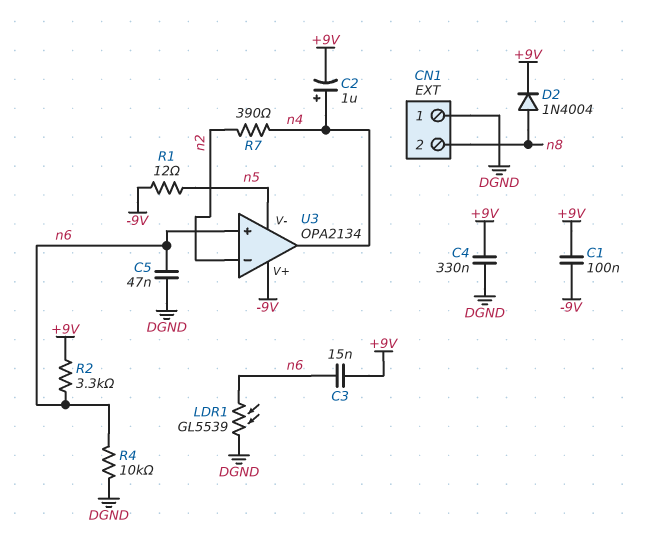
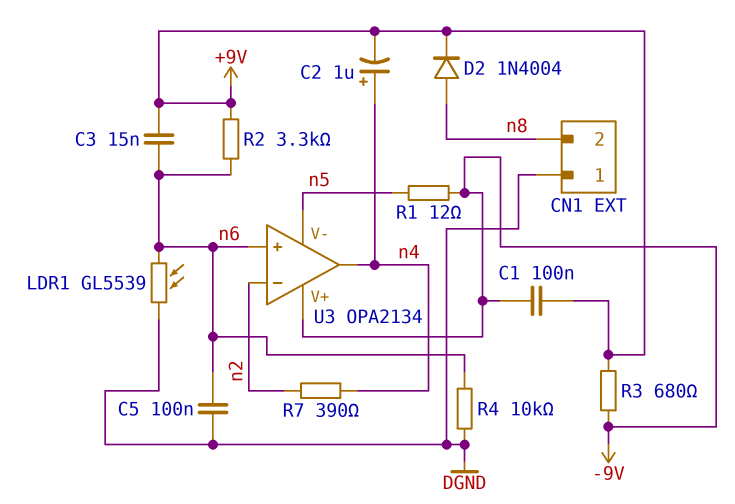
C4: 330nF (+9V, DGND) -> none
C5: 47nF (DGND, n6) -> 100nF (DGND, n6)
R3: none -> 680 (+9V, -9V)

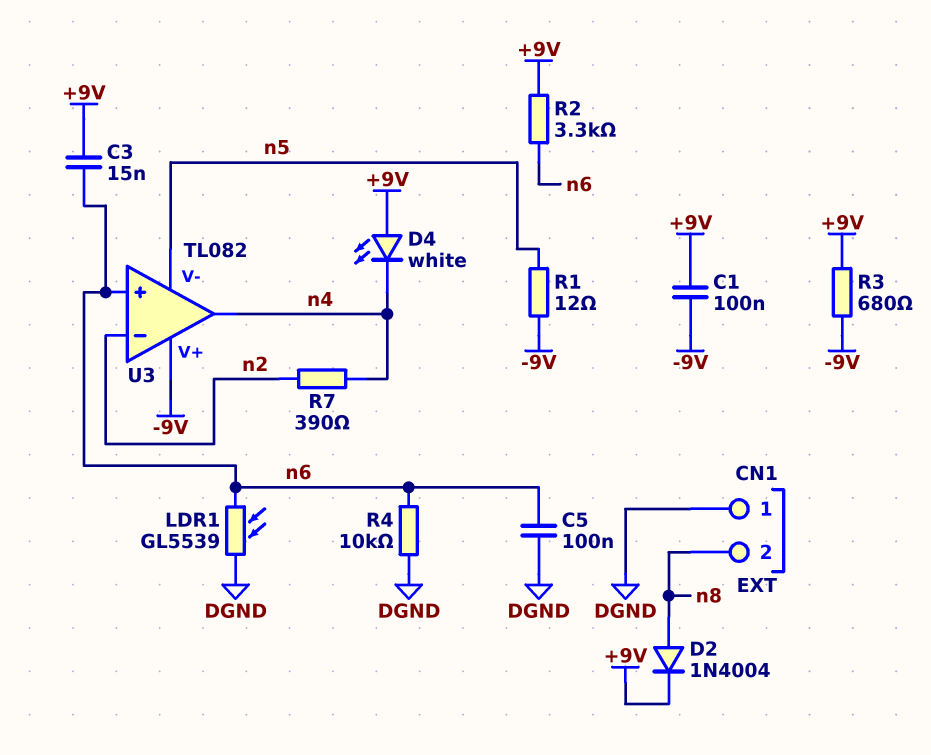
C2: 1uF (plus n4, minus +9V) -> none
D4: none -> LED white (A +9V, K n4)
U3: OPA2134 -> TL082

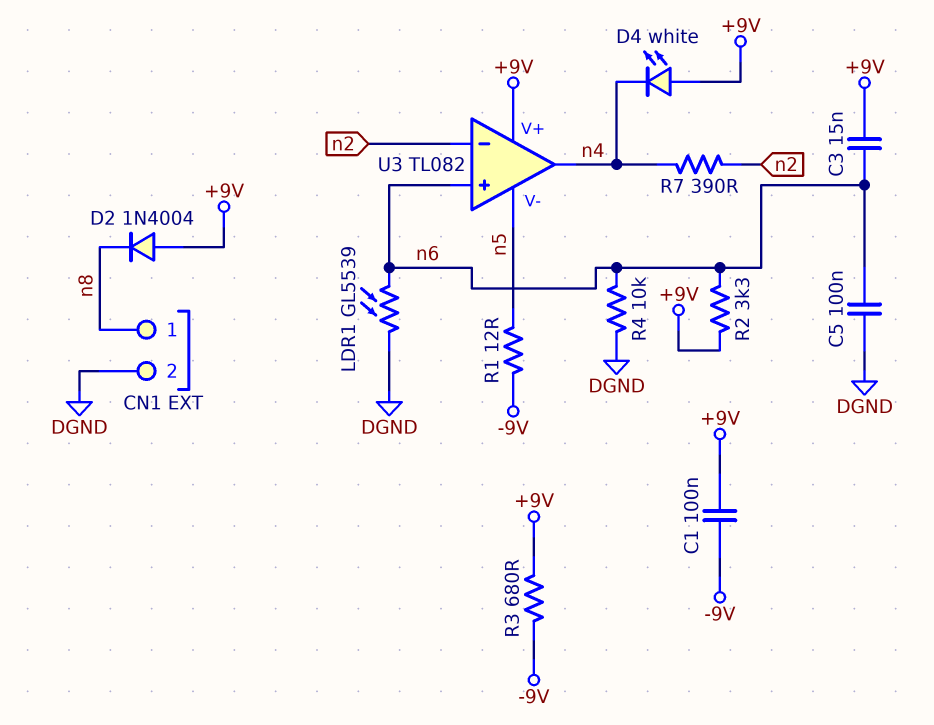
CN1 pin 1: DGND -> n8
CN1 pin 2: n8 -> DGND
D2: diode 1N4004 (A n8, K +9V) -> diode 1N4004 (A +9V, K n8)
U3 pin V+: -9V -> +9V

